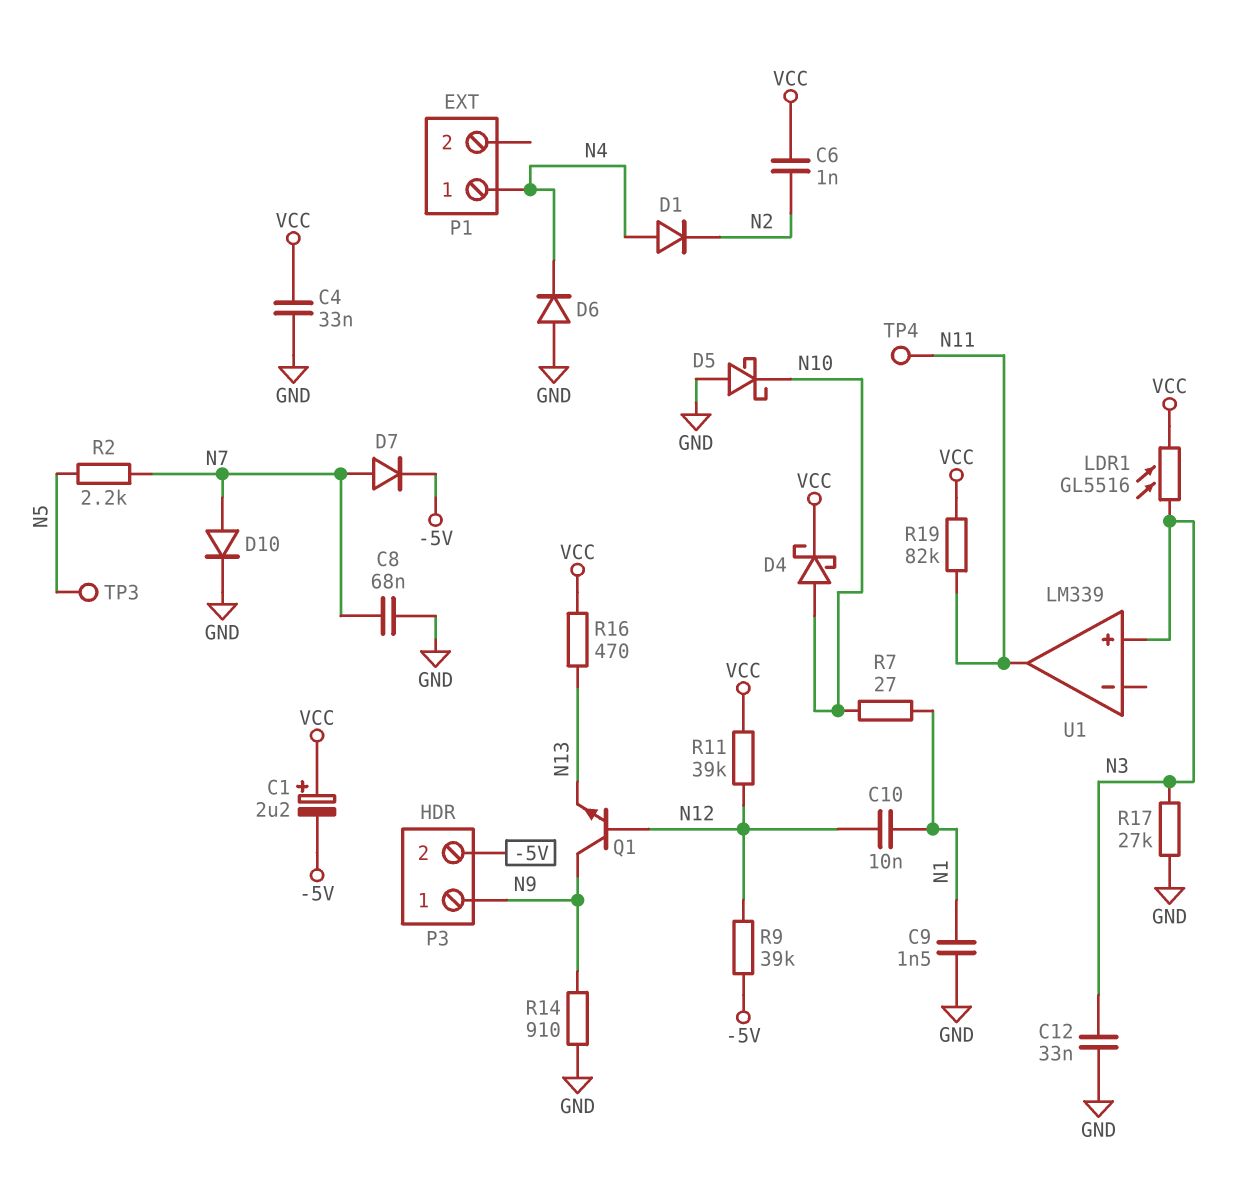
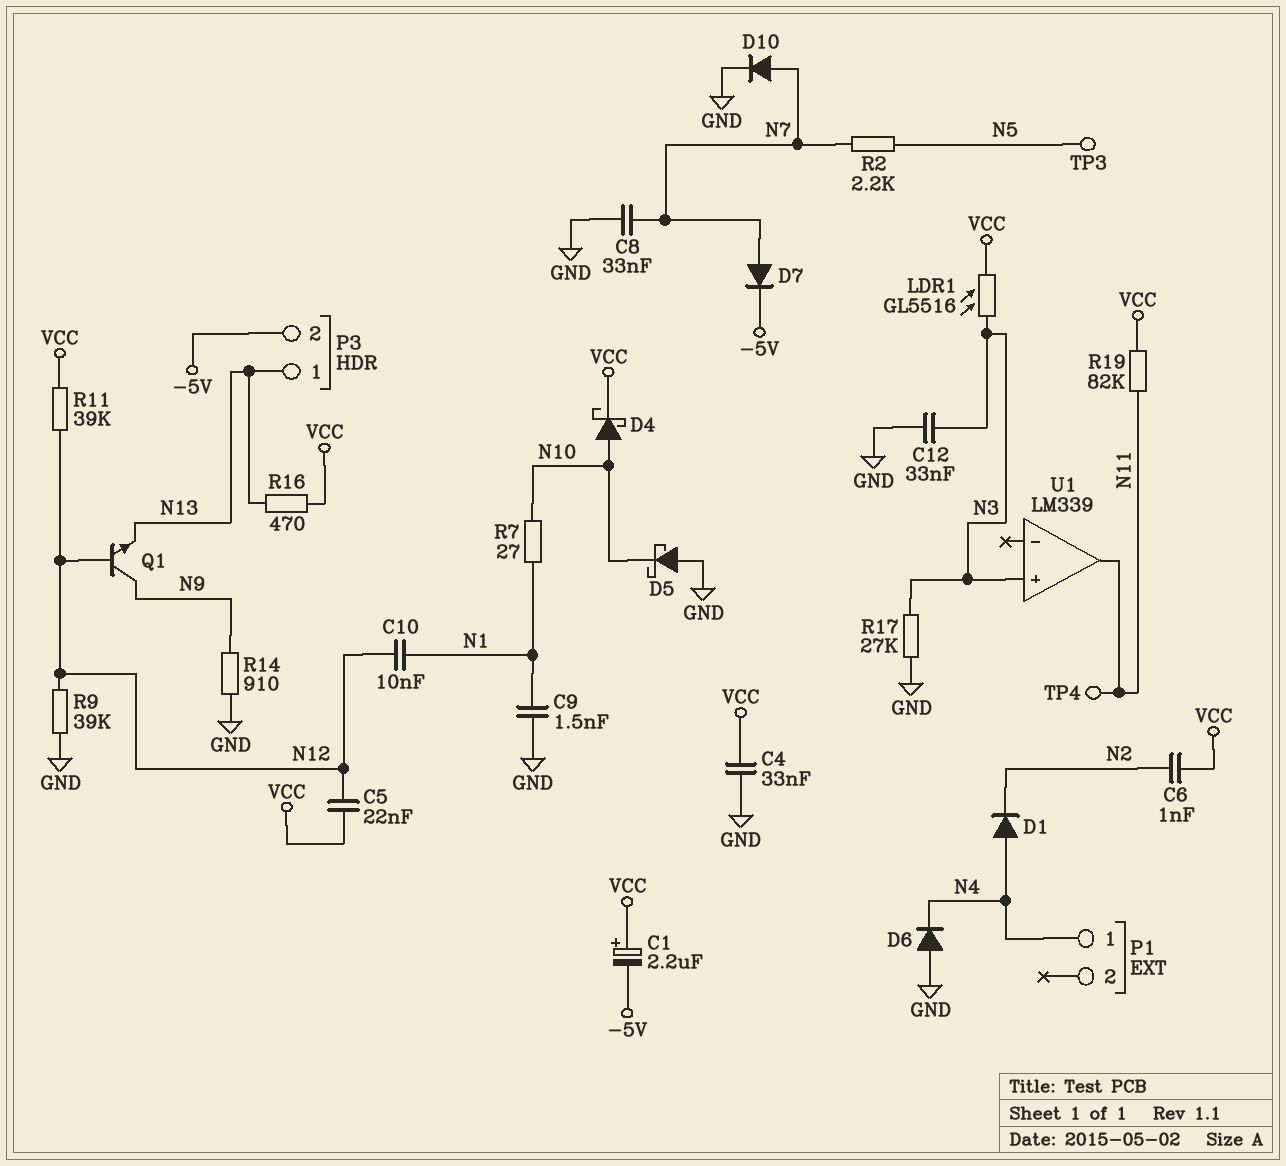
C5: none -> 22nF (N12, VCC)
C8: 68nF (GND, N7) -> 33nF (GND, N7)
P3 pin 1: N9 -> N13
R9: 39k (-5V, N12) -> 39k (GND, N12)

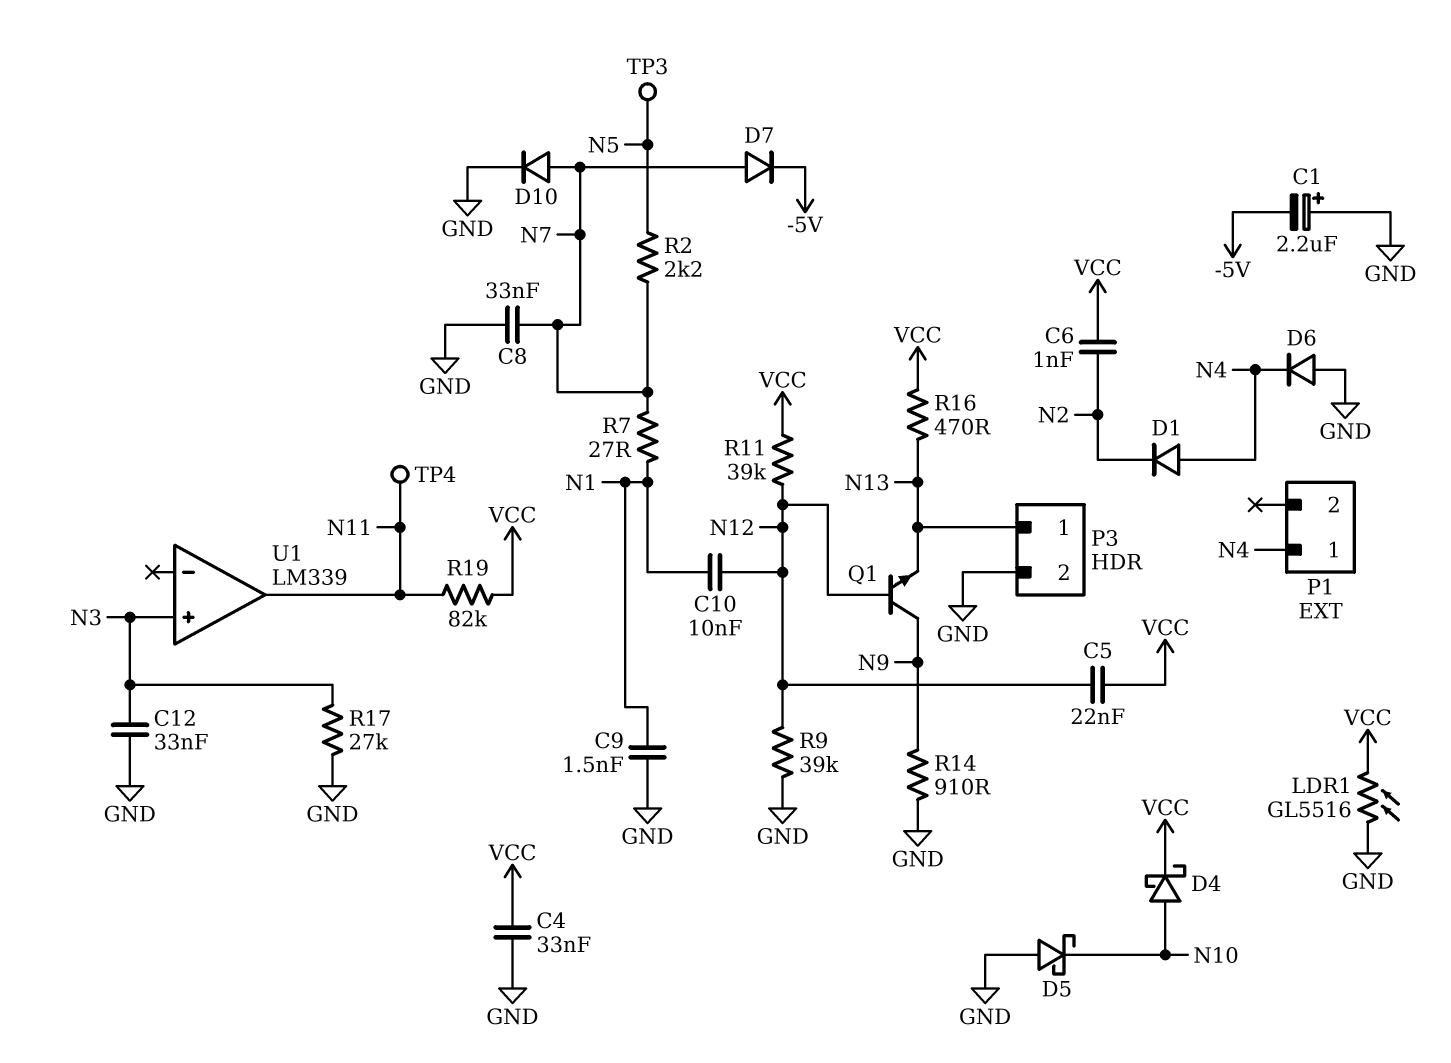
C1: 2.2uF (plus VCC, minus -5V) -> 2.2uF (plus GND, minus -5V)
LDR1: GL5516 (N3, VCC) -> GL5516 (GND, VCC)
P3 pin 2: -5V -> GND
R7: 27 (N1, N10) -> 27 (N1, N7)

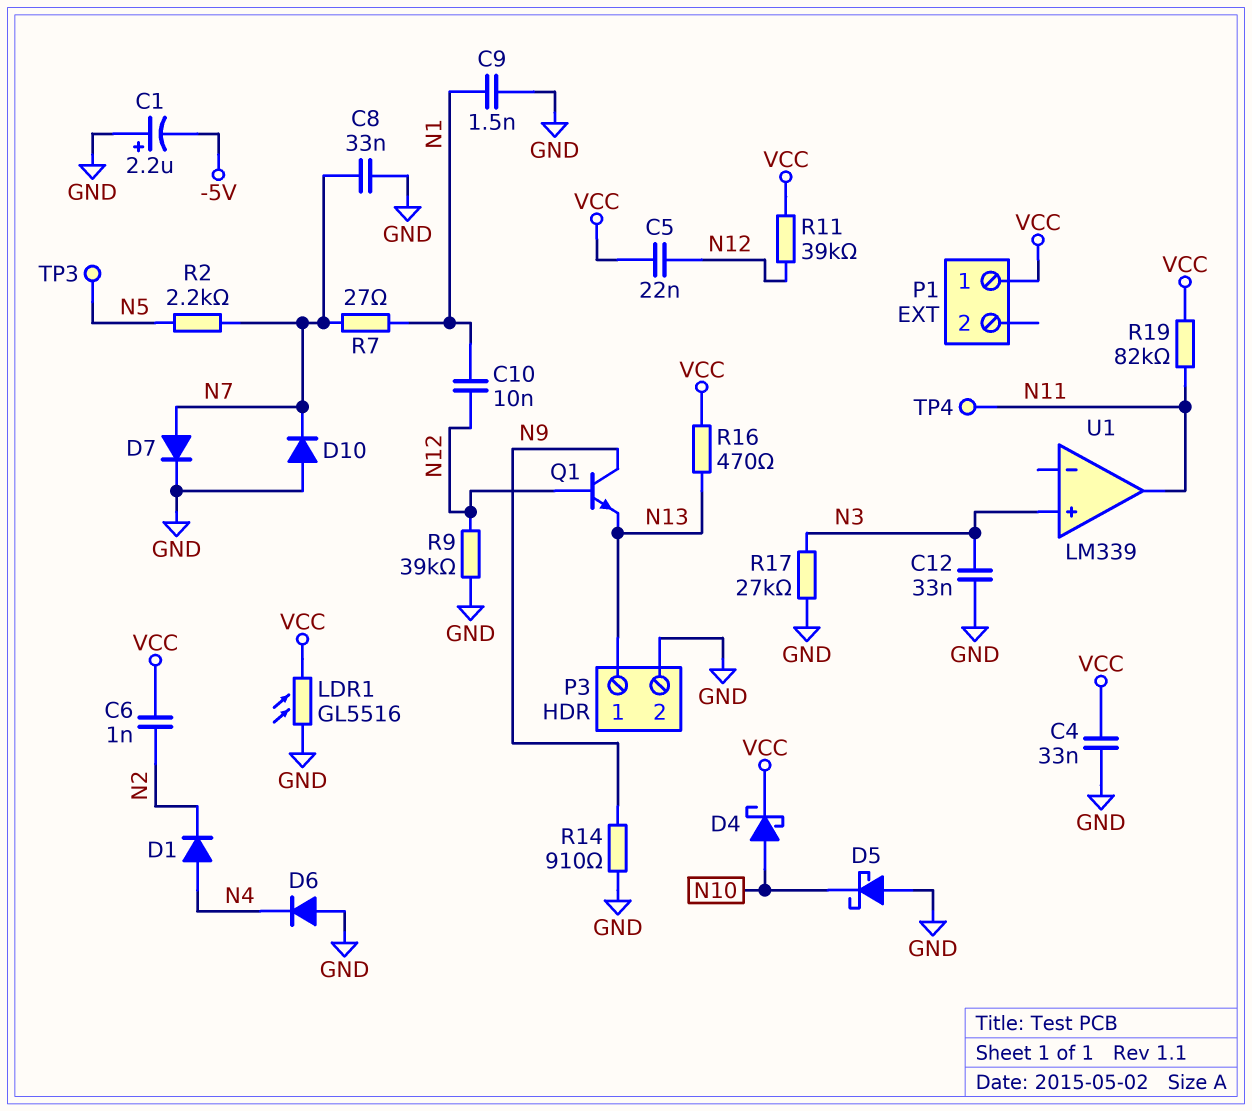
D7: diode (A N7, K -5V) -> diode (A N7, K GND)
D10: diode (A N7, K GND) -> diode (A GND, K N7)
P1 pin 1: N4 -> VCC

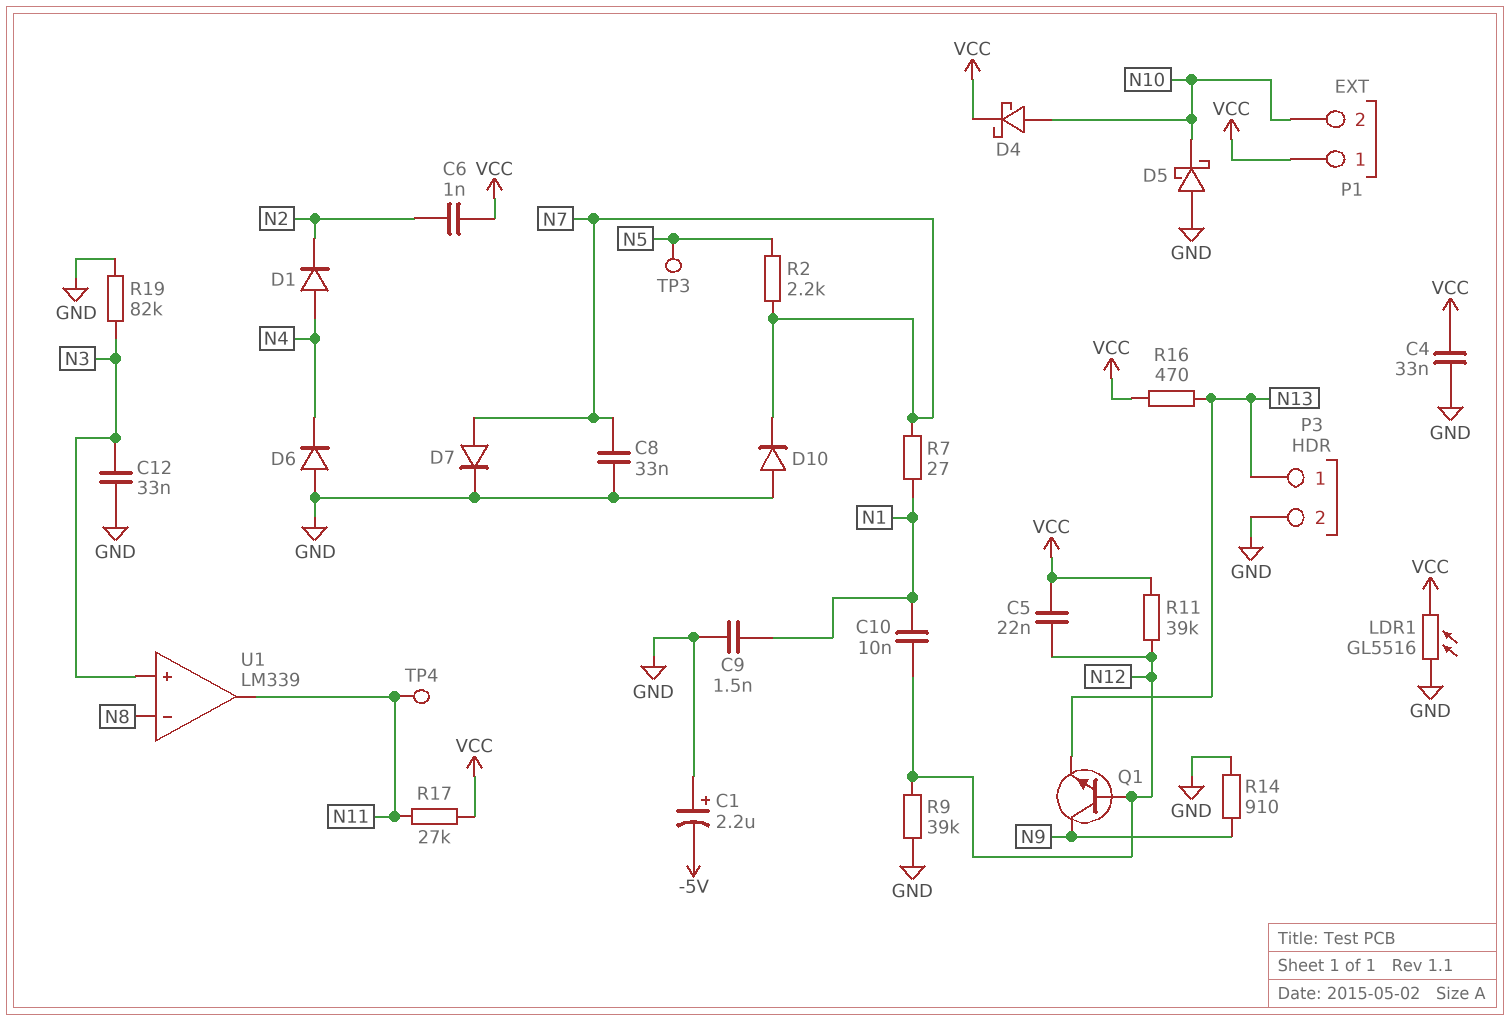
P1 pin 2: none -> N10
R17: 27k (GND, N3) -> 27k (N11, VCC)
R19: 82k (N11, VCC) -> 82k (GND, N3)
U1 pin in-: none -> N8

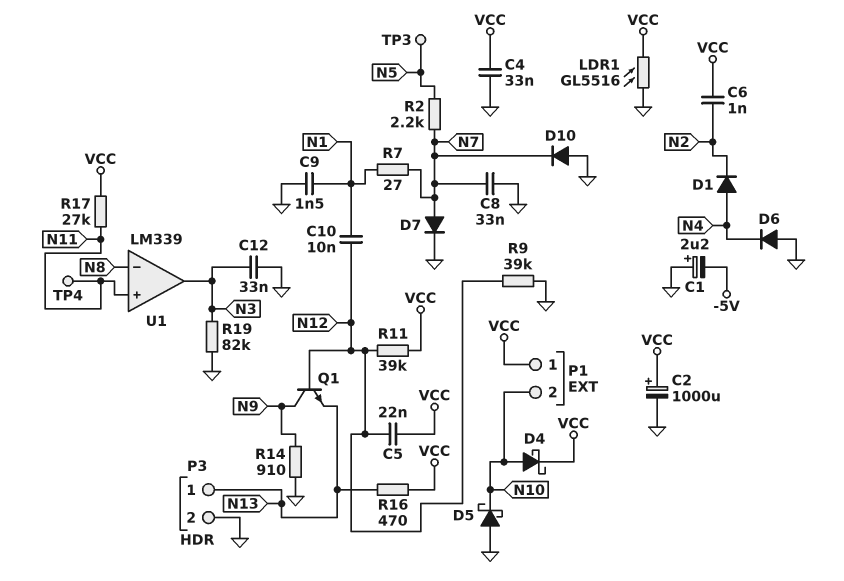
C2: none -> 1000uF (plus VCC, minus GND)
U1 pin in+: N3 -> N11
U1 pin out: N11 -> N3

